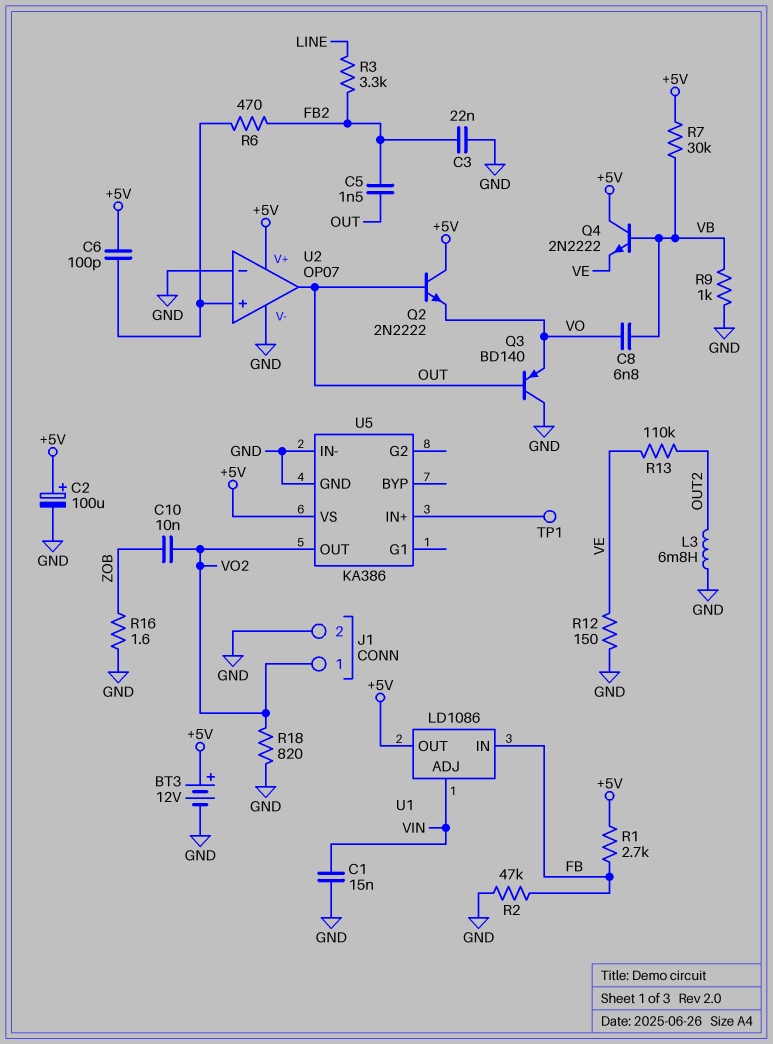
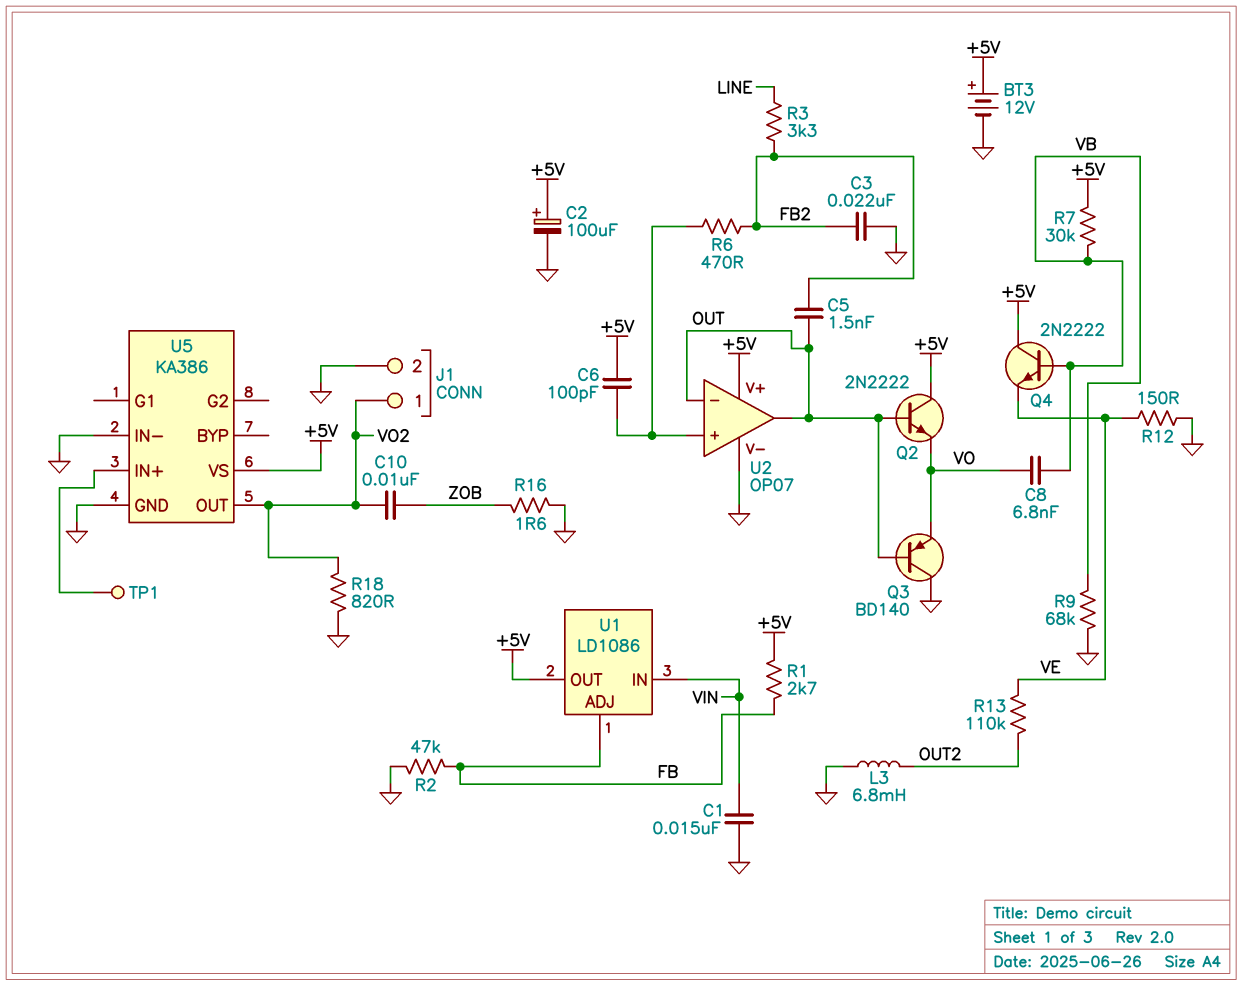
R9: 1k (GND, VB) -> 68k (GND, VB)
U1 pin ADJ: VIN -> FB
U1 pin IN: FB -> VIN
U2 pin in-: GND -> OUT

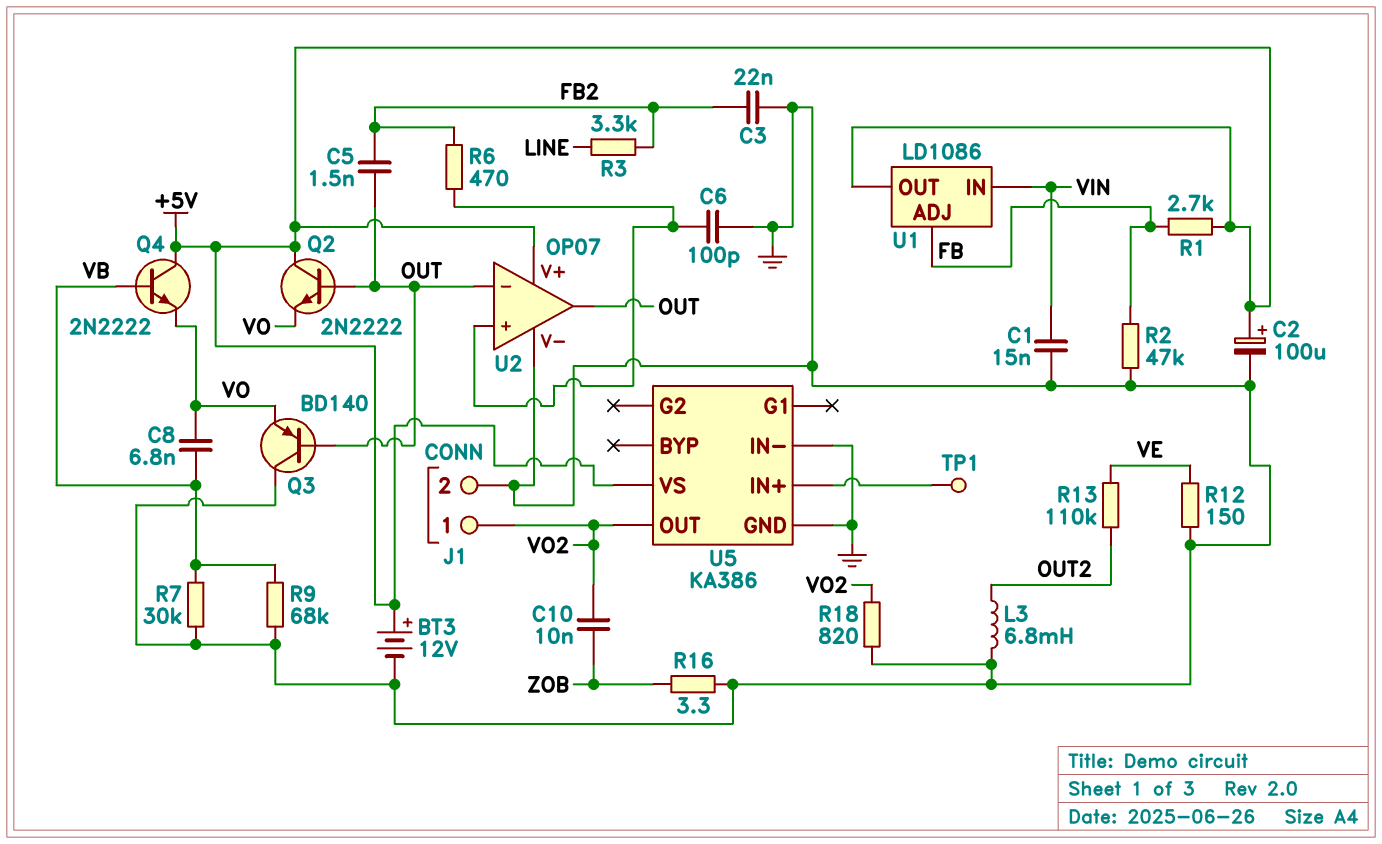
C6: 100pF (+5V, U2/in+) -> 100pF (GND, U2/in+)
Q4: NPN 2N2222 (B VB, C +5V, E VE) -> NPN 2N2222 (B VB, C +5V, E VO)
R7: 30k (+5V, VB) -> 30k (GND, VB)
R16: 1.6 (GND, ZOB) -> 3.3 (GND, ZOB)

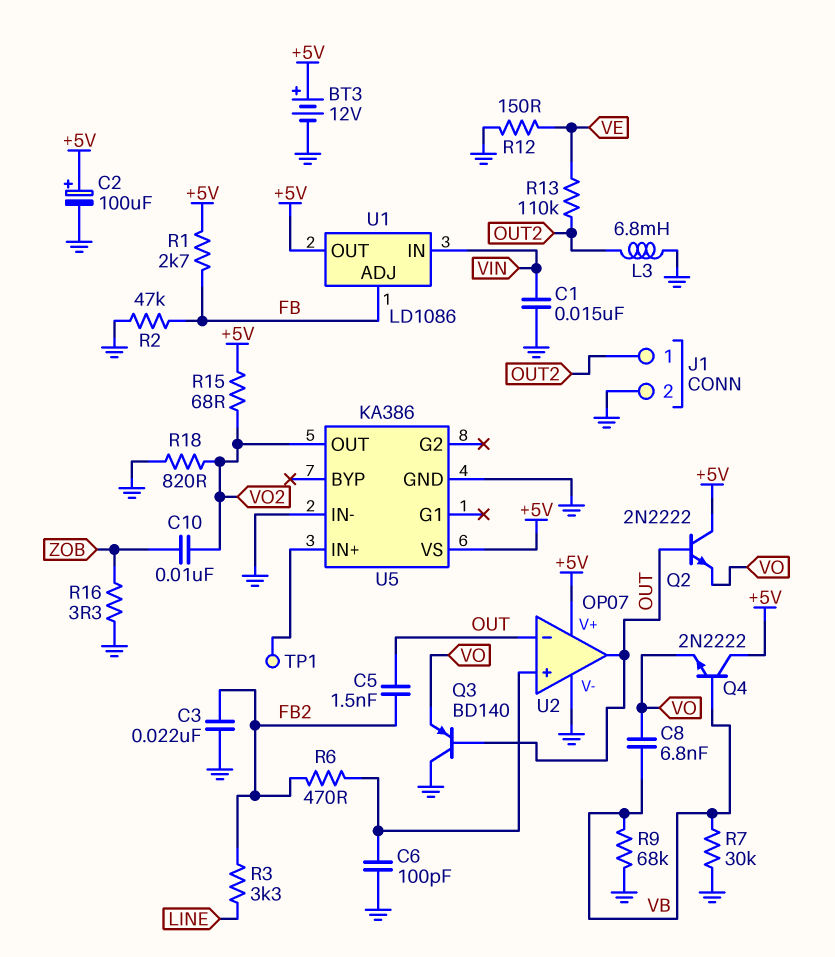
J1 pin 1: VO2 -> OUT2
R15: none -> 68 (+5V, VO2)

